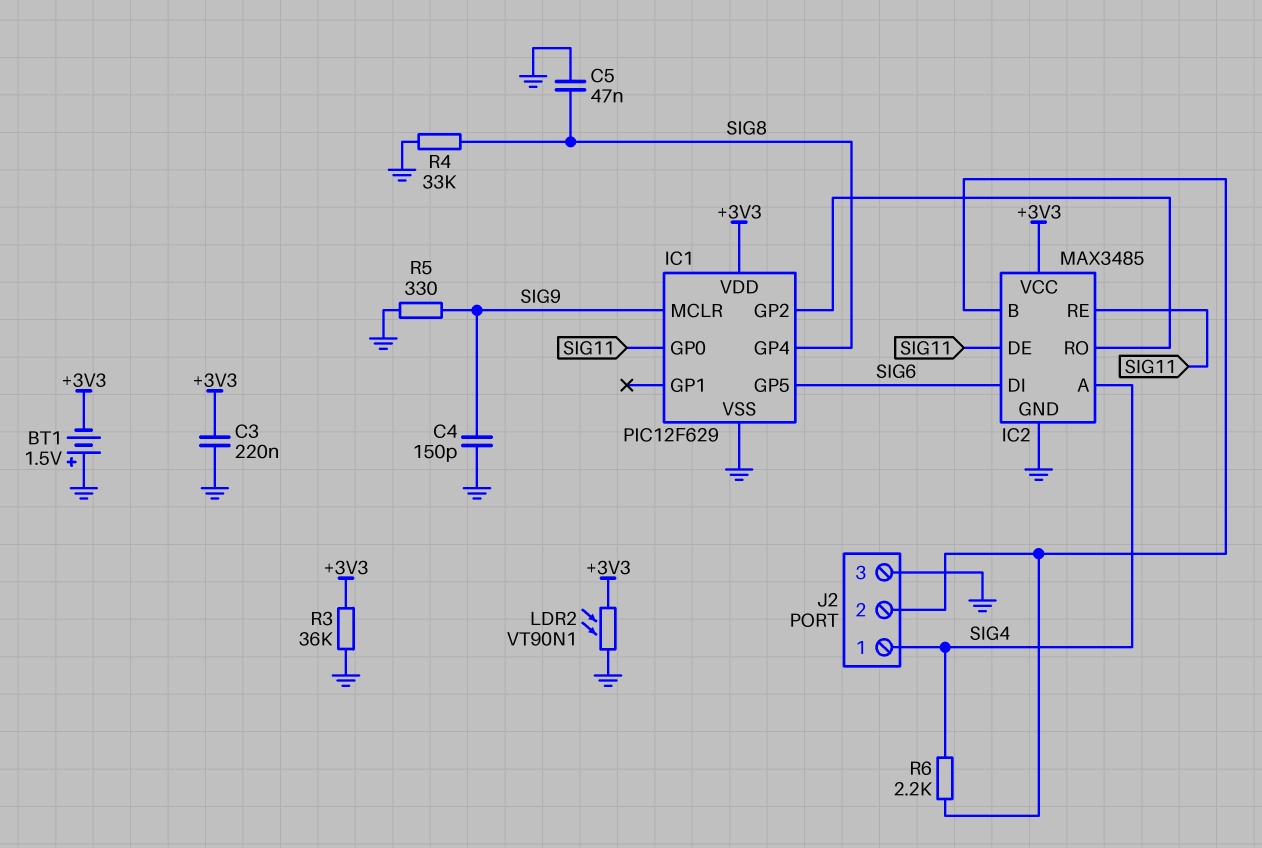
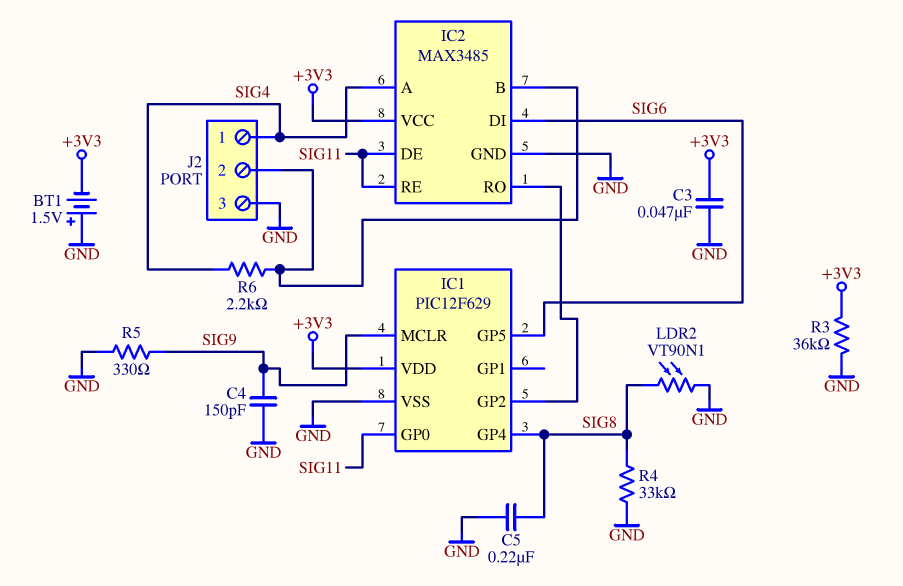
C3: 220nF (+3V3, GND) -> 47nF (+3V3, GND)
C5: 47nF (GND, SIG8) -> 220nF (GND, SIG8)
LDR2: VT90N1 (+3V3, GND) -> VT90N1 (GND, SIG8)

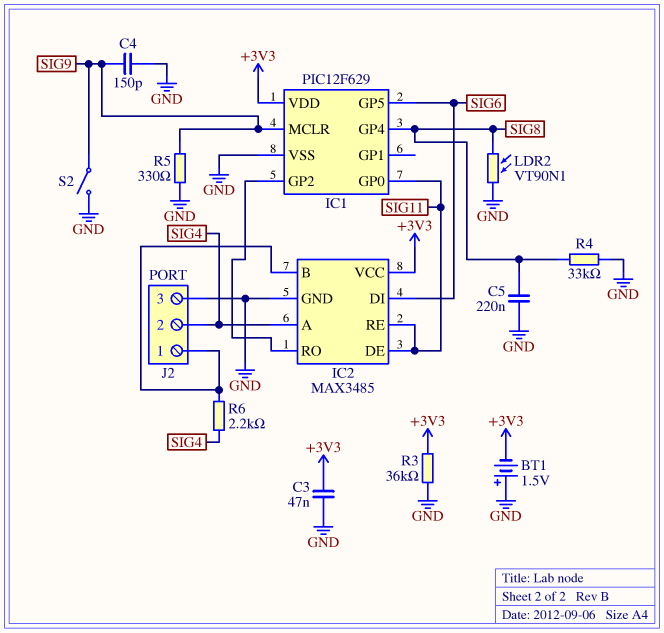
J2 pin 1: SIG4 -> IC2/B
J2 pin 2: IC2/B -> SIG4
S2: none -> switch (GND, SIG9)

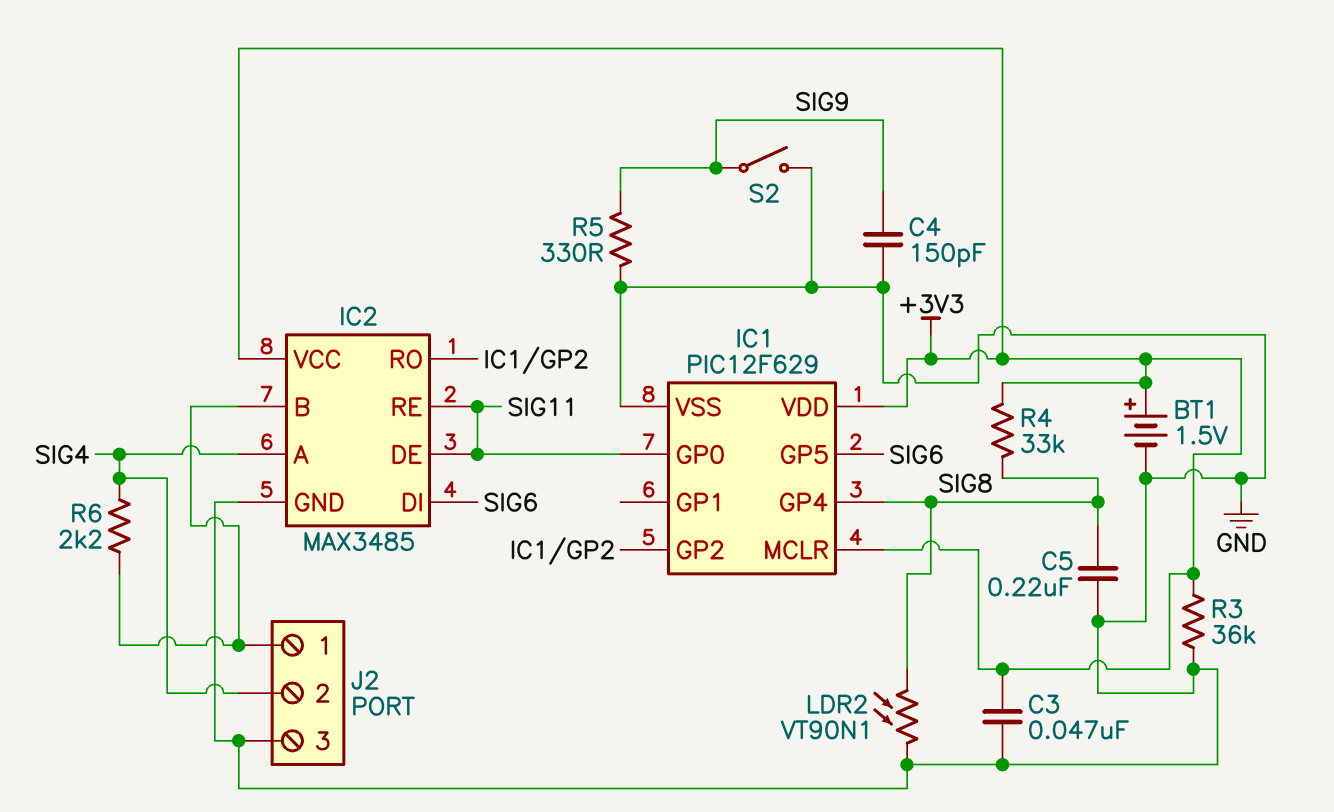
BT1: 1.5V (plus GND, minus +3V3) -> 1.5V (plus +3V3, minus GND)
IC1 pin MCLR: SIG9 -> +3V3
R4: 33k (GND, SIG8) -> 33k (+3V3, SIG8)

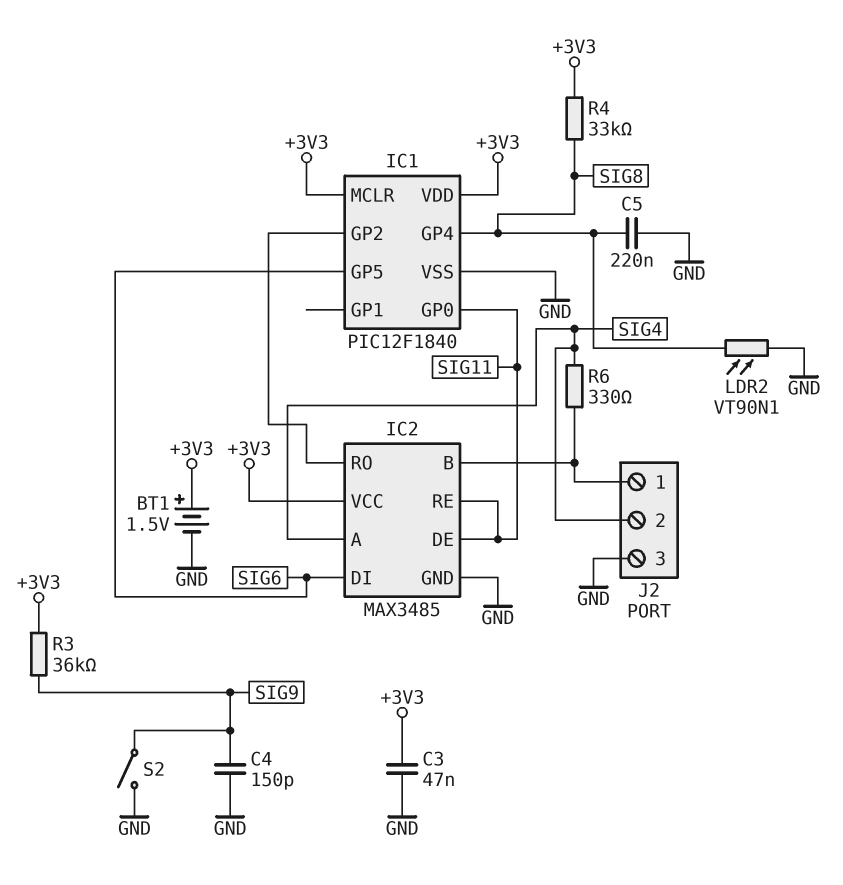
IC1: PIC12F629 -> PIC12F1840
R3: 36k (+3V3, GND) -> 36k (+3V3, SIG9)
R5: 330 (GND, SIG9) -> none
R6: 2.2k (IC2/B, SIG4) -> 330 (IC2/B, SIG4)

